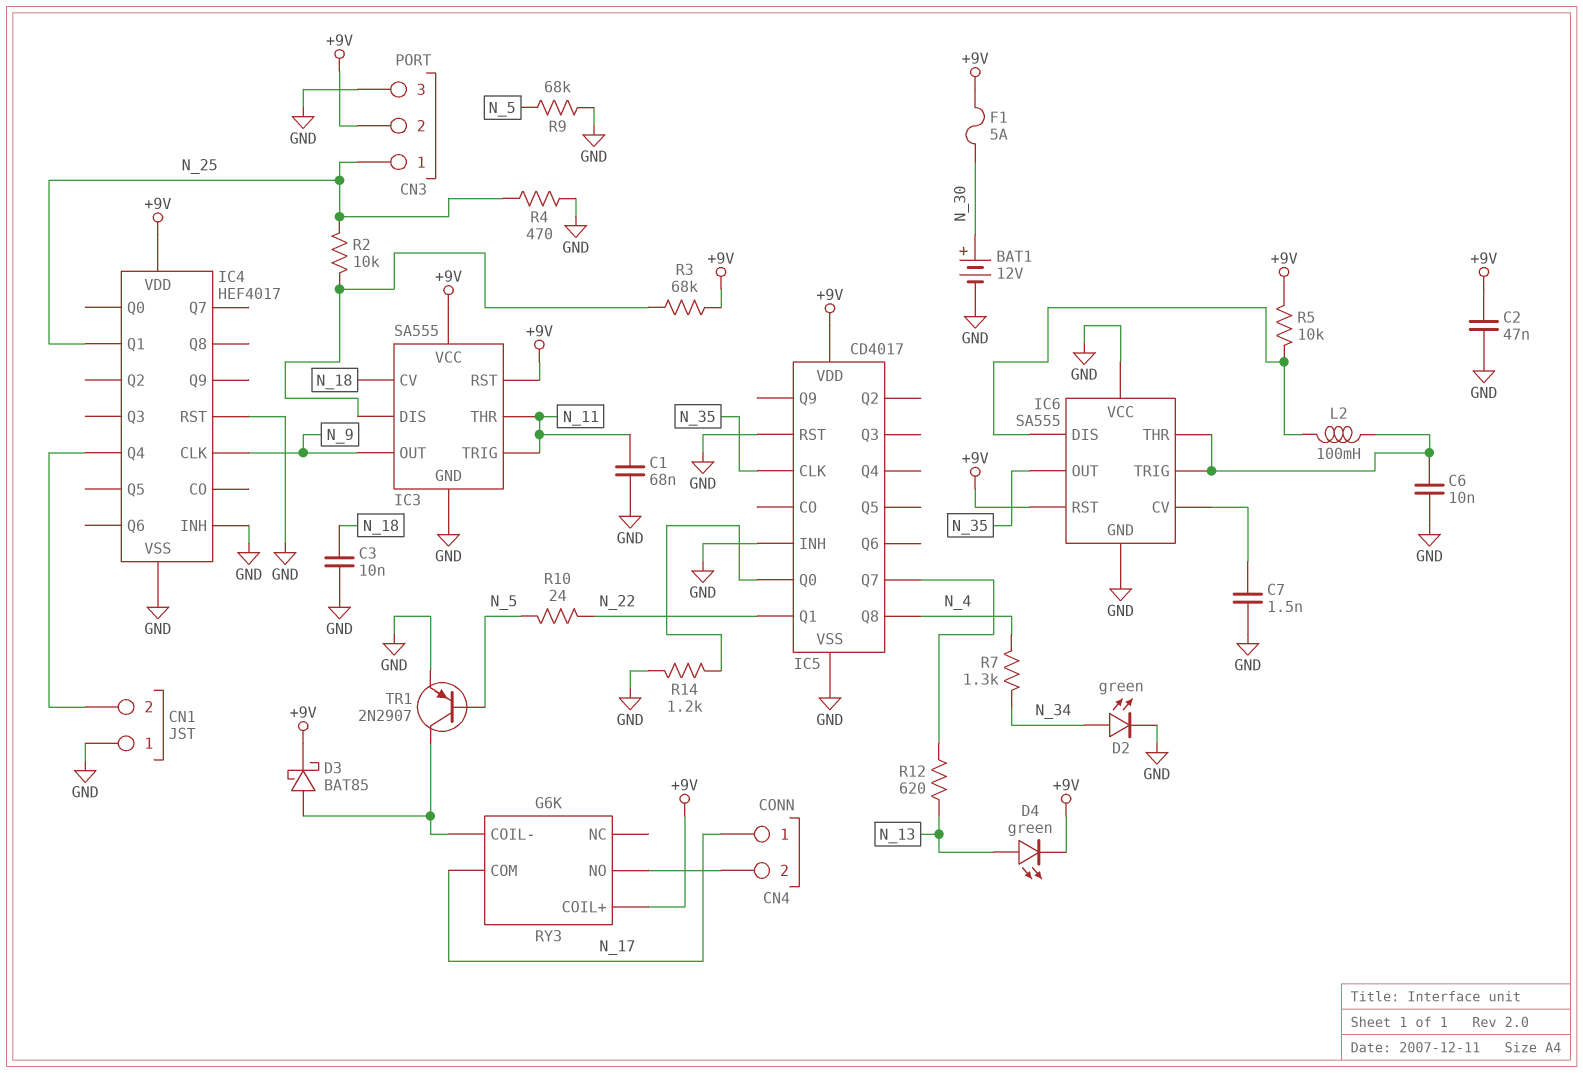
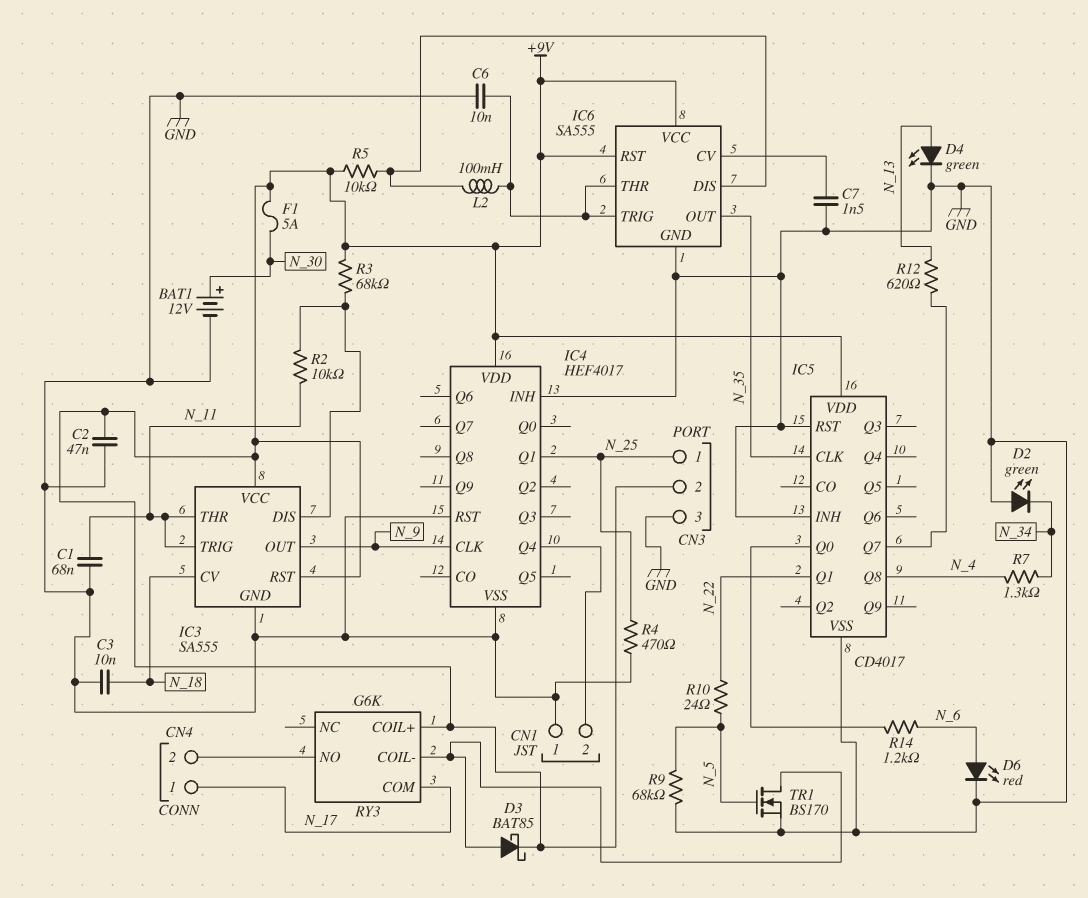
D2: LED green (A N_34, K GND) -> LED green (A GND, K N_34)
D4: LED green (A N_13, K +9V) -> LED green (A N_13, K GND)
D6: none -> LED red (A N_6, K GND)
IC6 pin VCC: GND -> +9V
R2: 10k (IC3/DIS, N_25) -> 10k (IC3/DIS, N_11)
R14: 1.2k (GND, IC5/Q0) -> 1.2k (IC5/Q0, N_6)
TR1: PNP 2N2907 (B N_5, C RY3/COIL-, E GND) -> NMOS BS170 (G N_5, D RY3/COIL-, S GND)

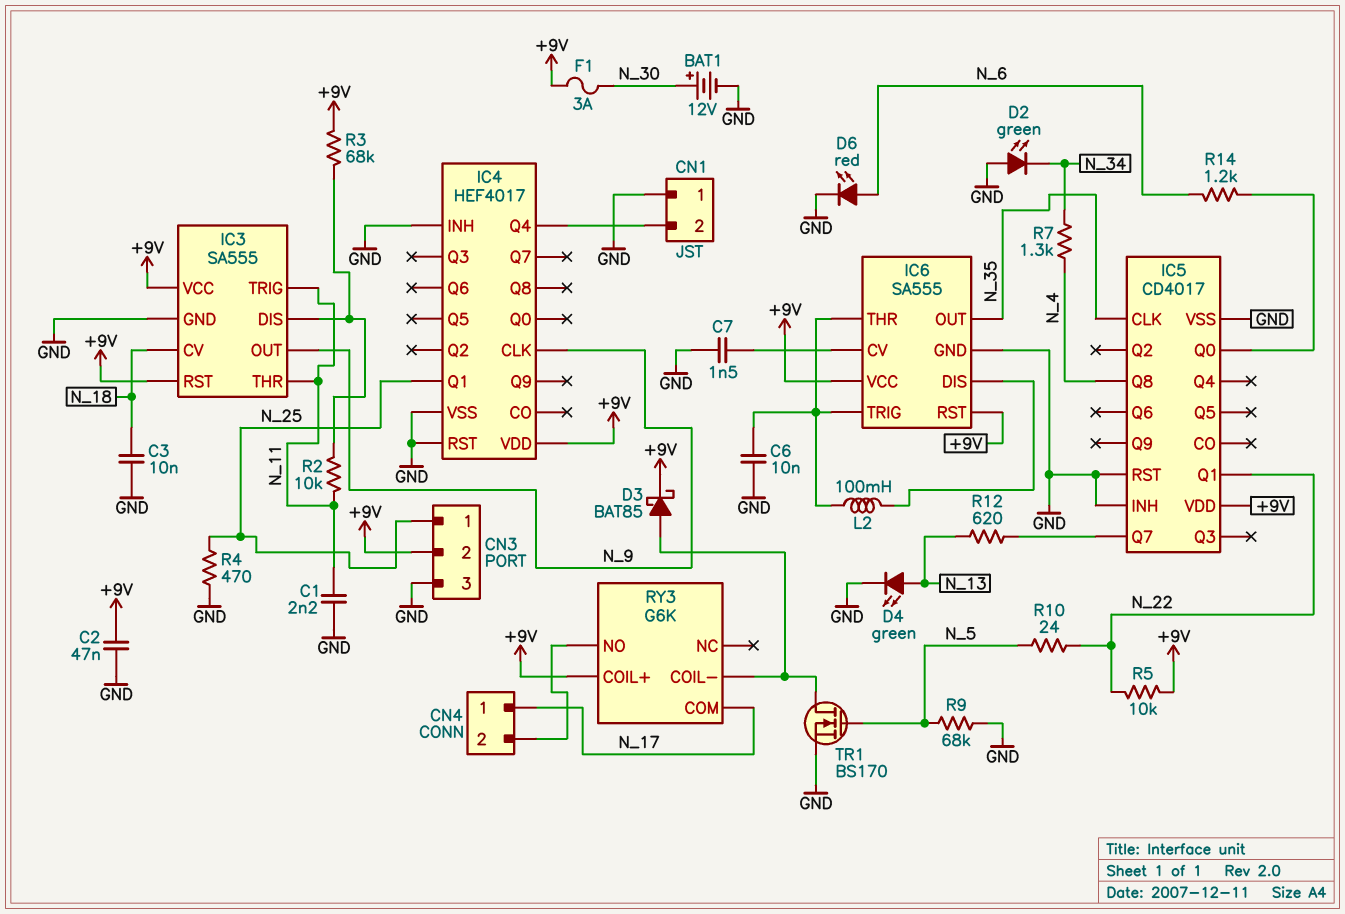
C1: 68nF (GND, N_11) -> 2.2nF (GND, N_11)
F1: 5A (+9V, N_30) -> 3A (+9V, N_30)
R5: 10k (+9V, IC6/DIS) -> 10k (+9V, N_22)

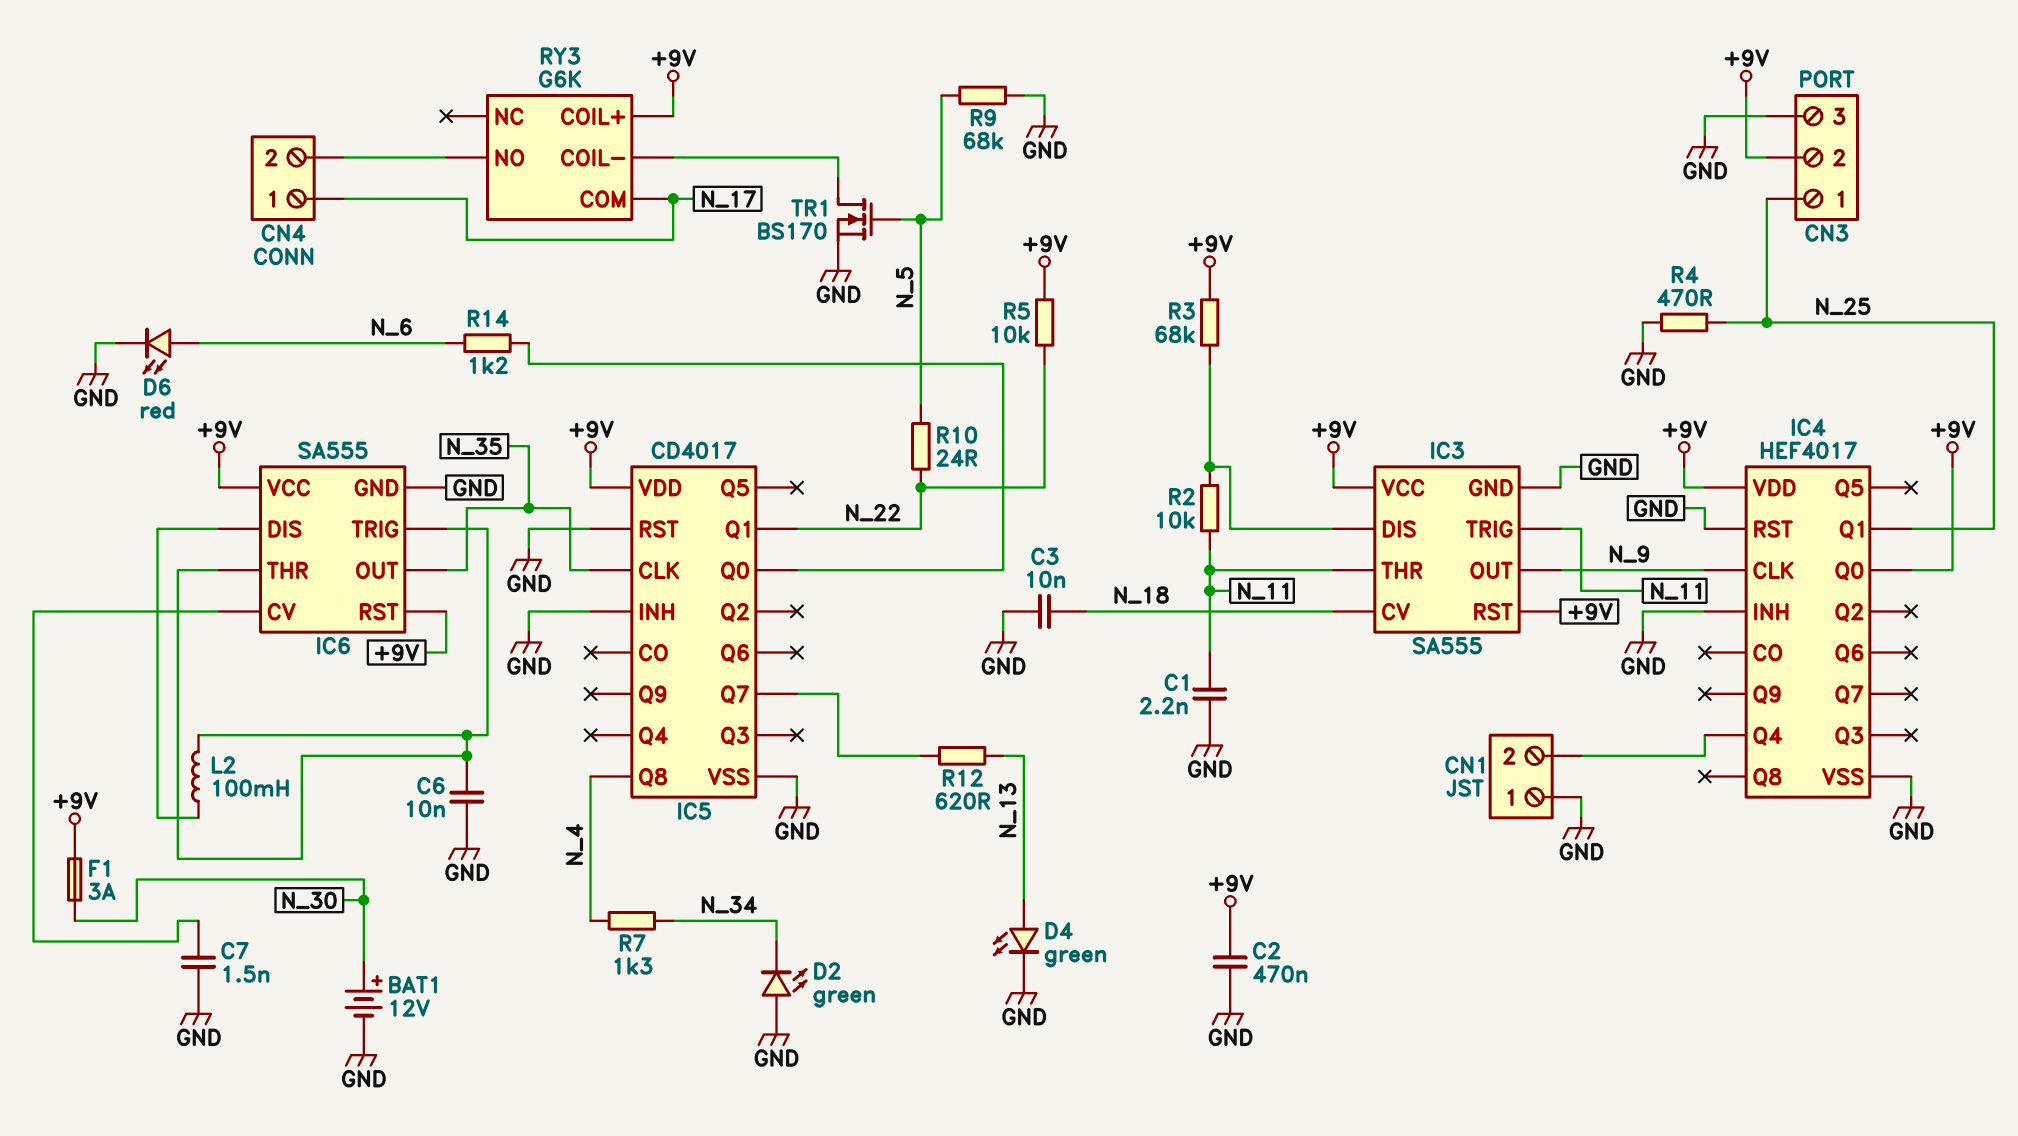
C2: 47nF (+9V, GND) -> 470nF (+9V, GND)
D3: schottky BAT85 (A RY3/COIL-, K +9V) -> none
IC4 pin Q0: none -> +9V

